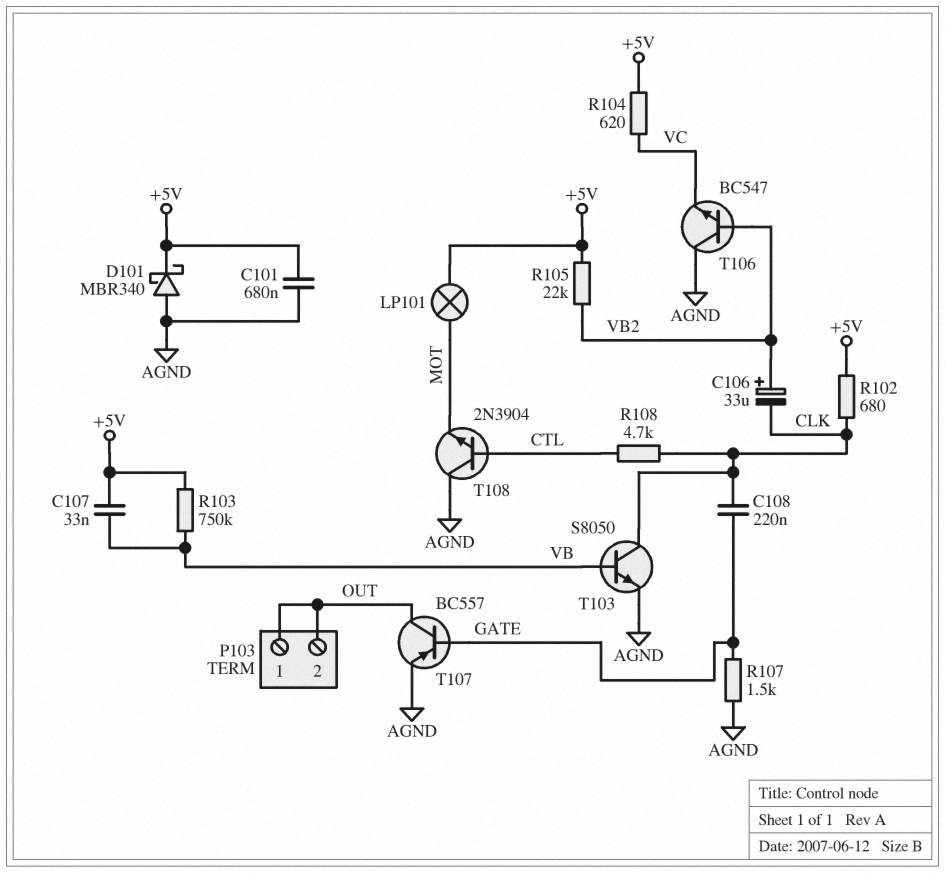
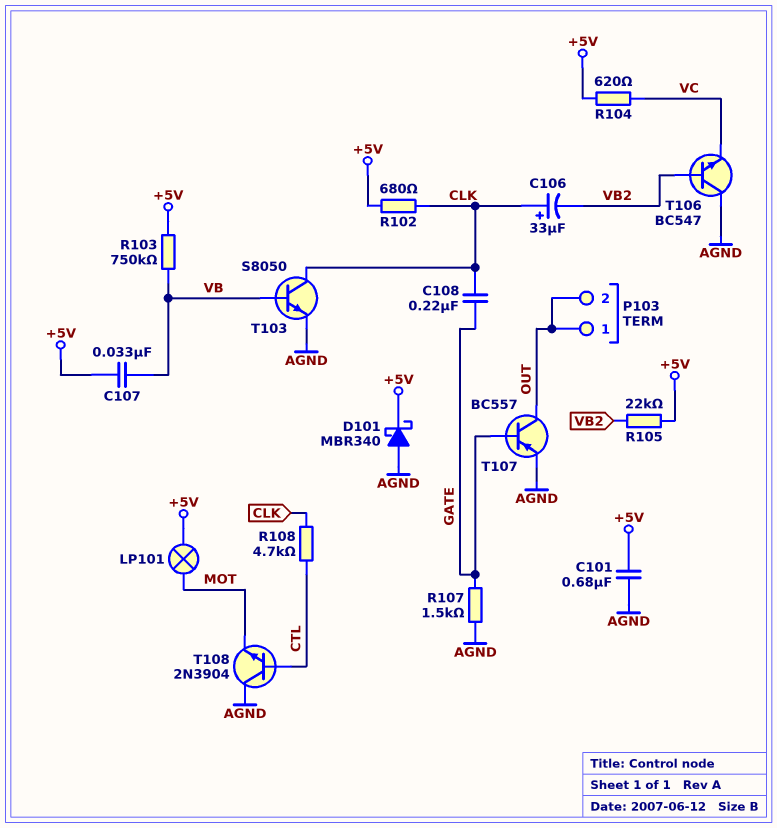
C106: 33uF (plus VB2, minus CLK) -> 33uF (plus CLK, minus VB2)

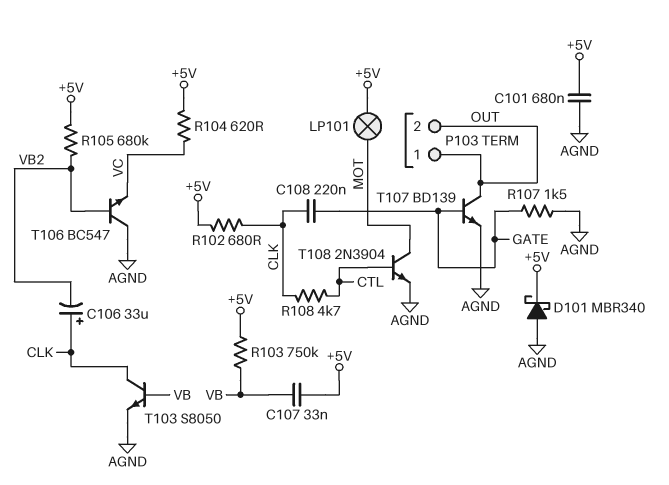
R105: 22k (+5V, VB2) -> 680k (+5V, VB2)
T107: PNP BC557 (B GATE, C OUT, E AGND) -> NPN BD139 (B GATE, C OUT, E AGND)
T108: NPN 2N3904 (B CTL, C AGND, E MOT) -> NPN 2N3904 (B CTL, C MOT, E AGND)

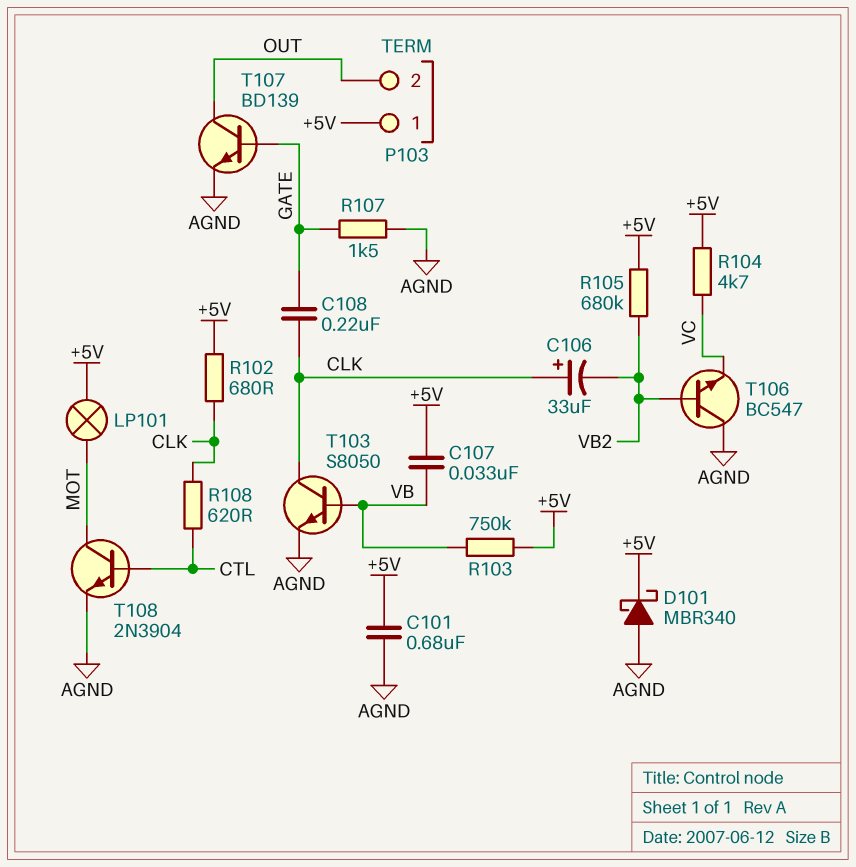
P103 pin 1: OUT -> +5V
R104: 620 (+5V, VC) -> 4.7k (+5V, VC)
R108: 4.7k (CLK, CTL) -> 620 (CLK, CTL)

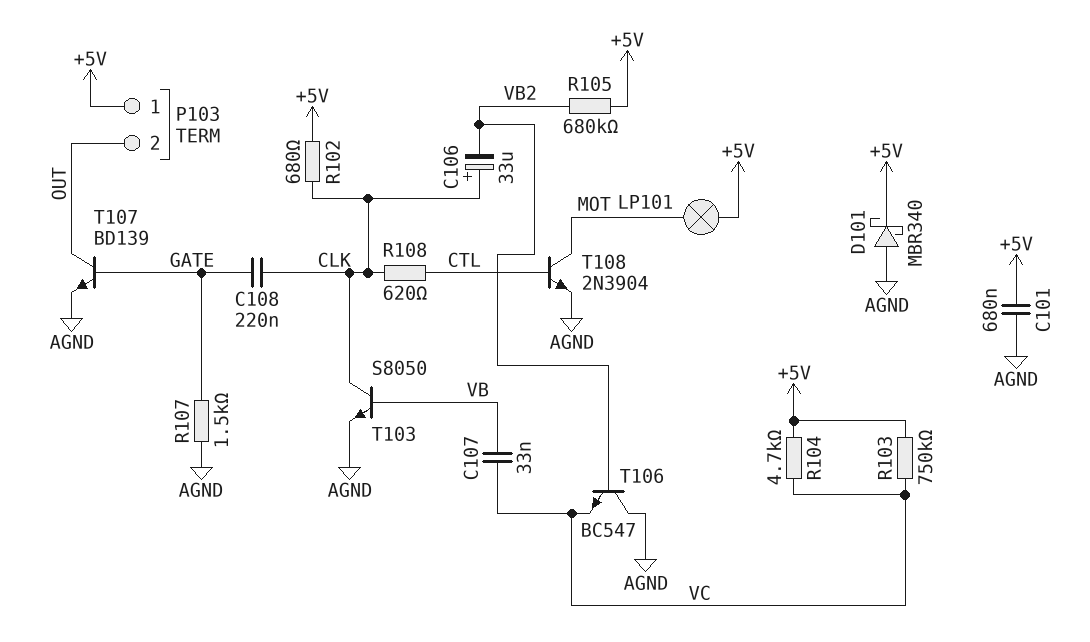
C107: 33nF (+5V, VB) -> 33nF (VB, VC)
R103: 750k (+5V, VB) -> 750k (+5V, VC)

